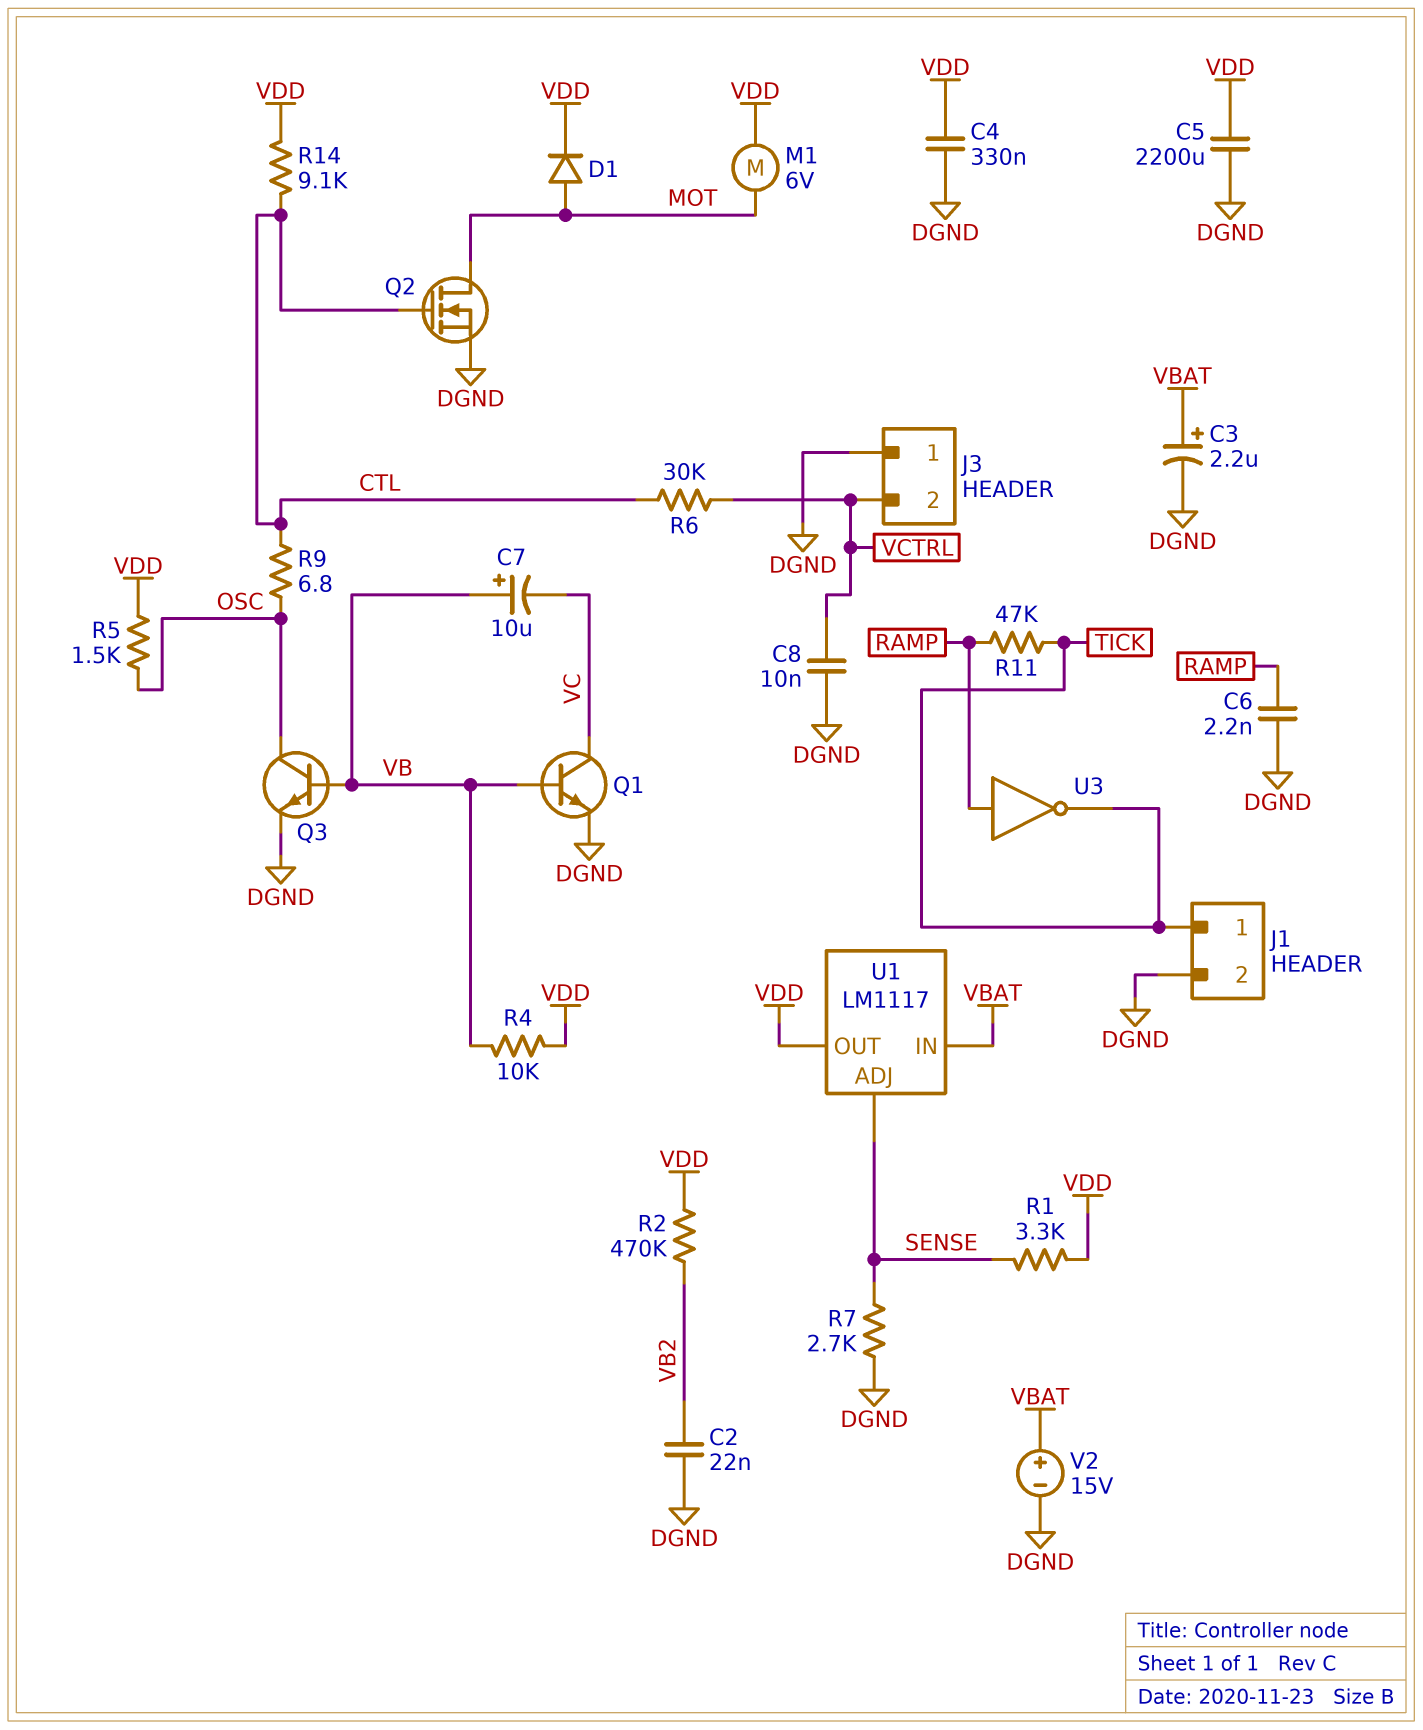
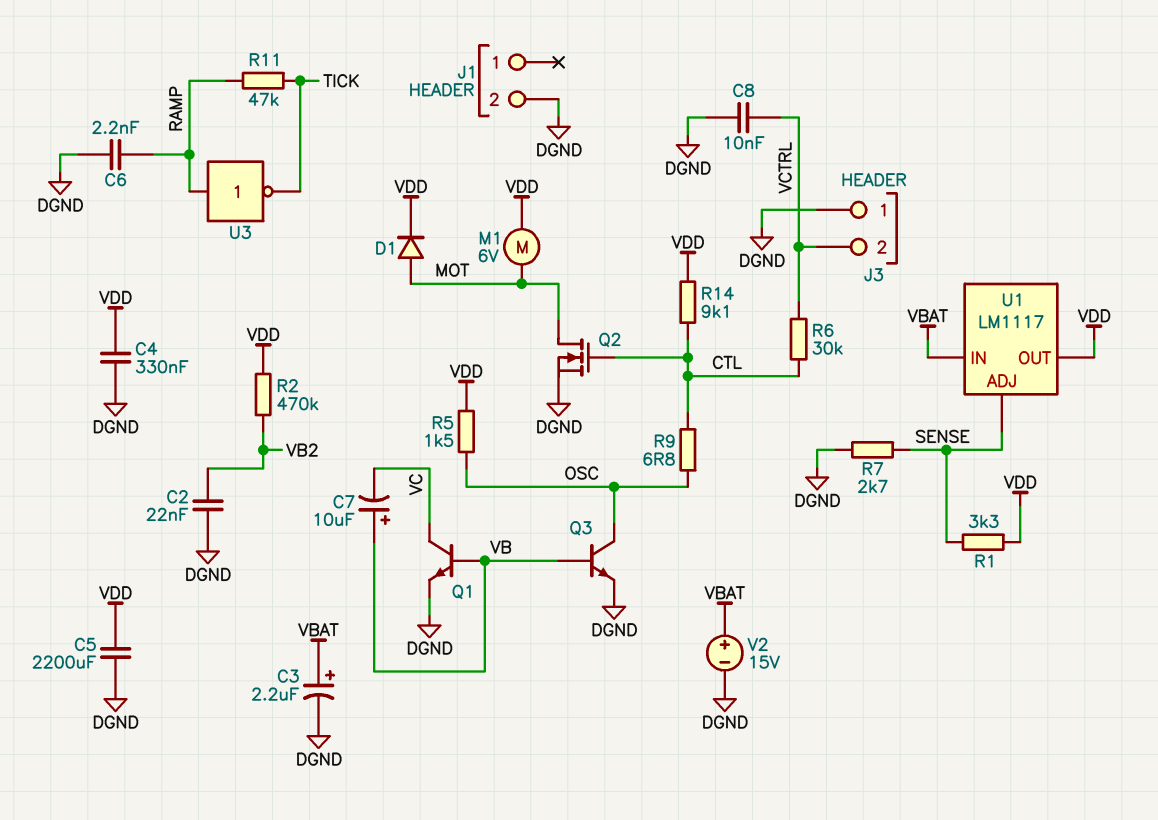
J1 pin 1: TICK -> none
R4: 10k (VB, VDD) -> none

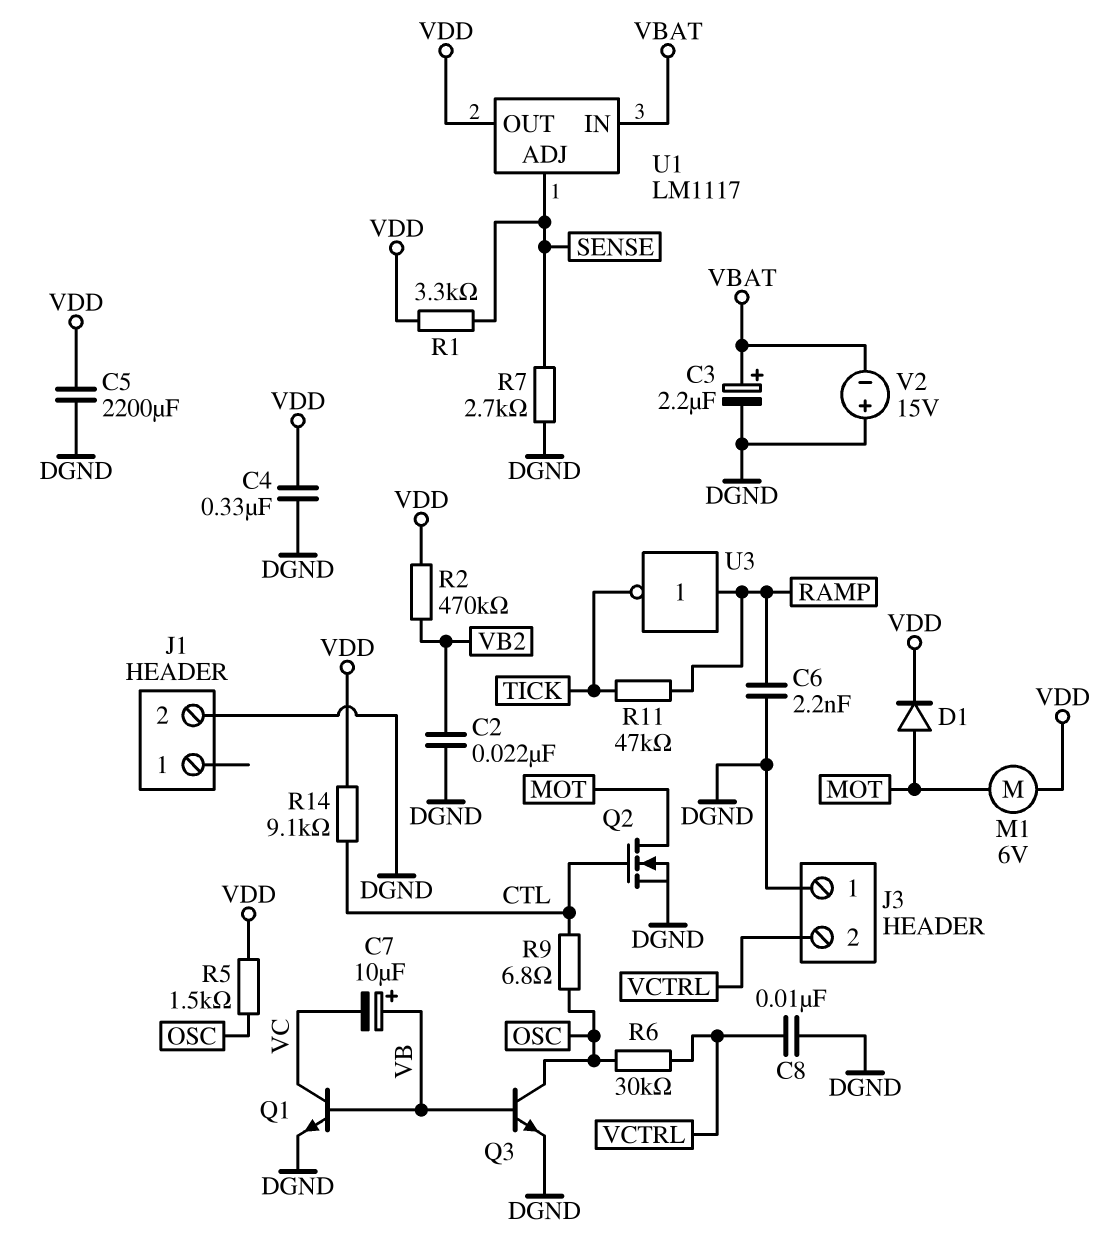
R6: 30k (CTL, VCTRL) -> 30k (OSC, VCTRL)
V2: 15V (plus VBAT, minus DGND) -> 15V (plus DGND, minus VBAT)

